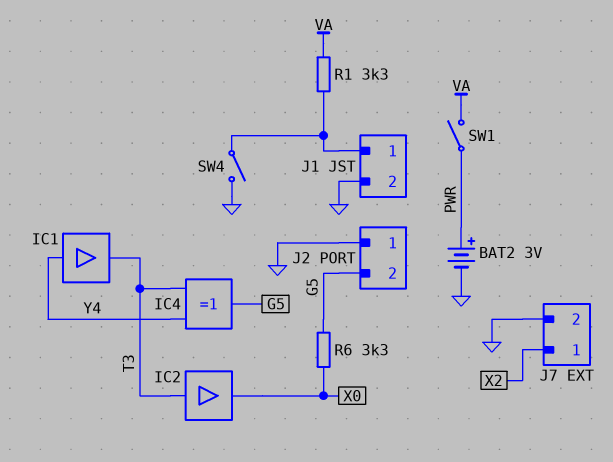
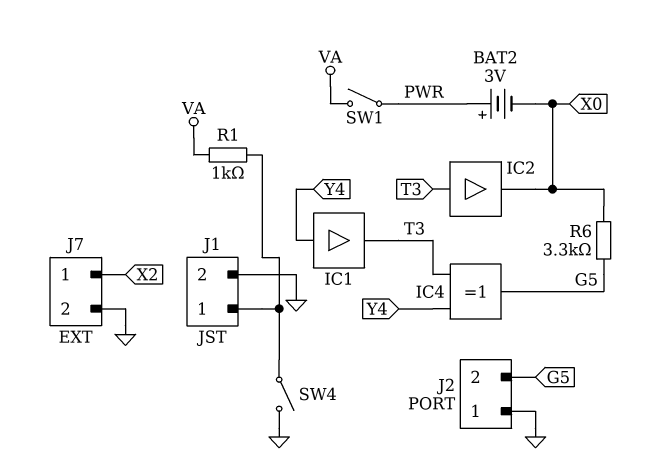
BAT2: 3V (plus PWR, minus GND) -> 3V (plus PWR, minus X0)
R1: 3.3k (J1/1, VA) -> 1k (J1/1, VA)

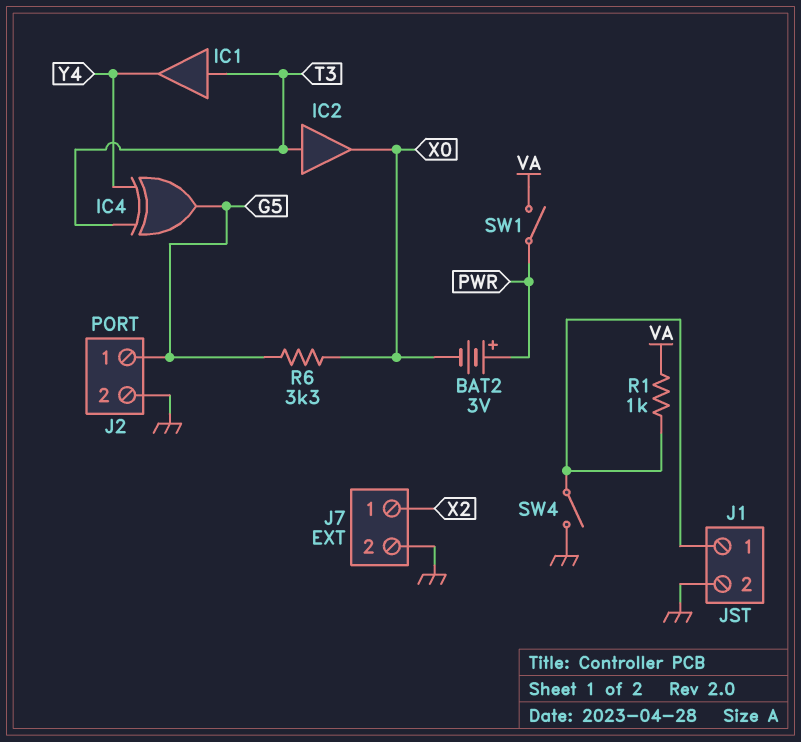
IC1: buffer (in Y4, out T3) -> buffer (in T3, out Y4)
J2 pin 1: GND -> G5
J2 pin 2: G5 -> GND

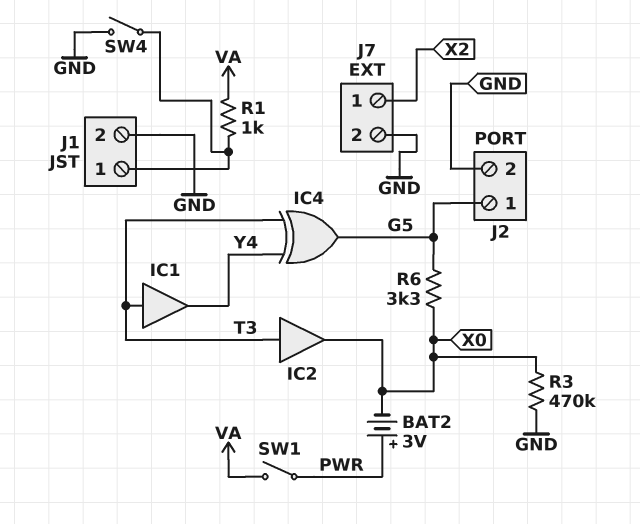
R3: none -> 470k (GND, X0)

